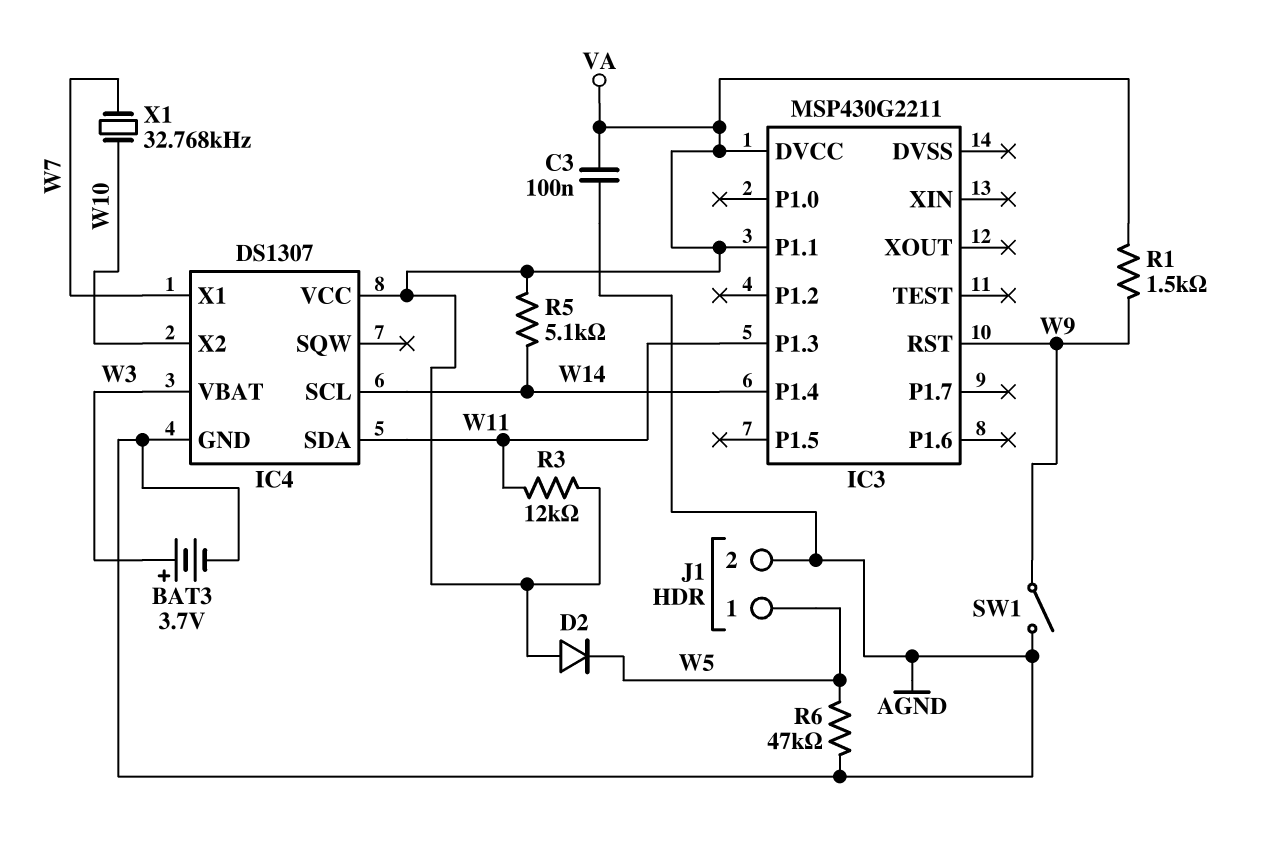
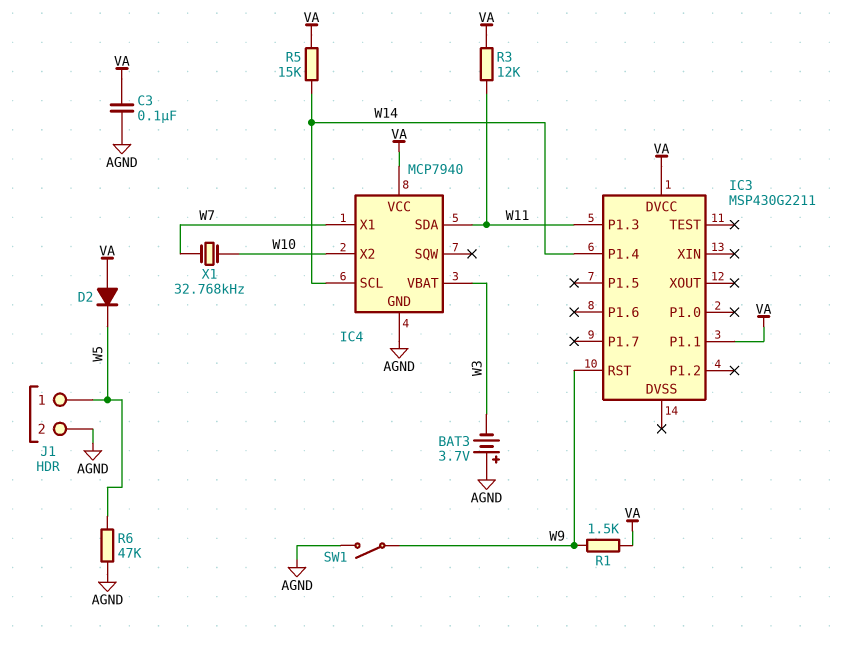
BAT3: 3.7V (plus W3, minus AGND) -> 3.7V (plus AGND, minus W3)
IC4: DS1307 -> MCP7940
R5: 5.1k (VA, W14) -> 15k (VA, W14)

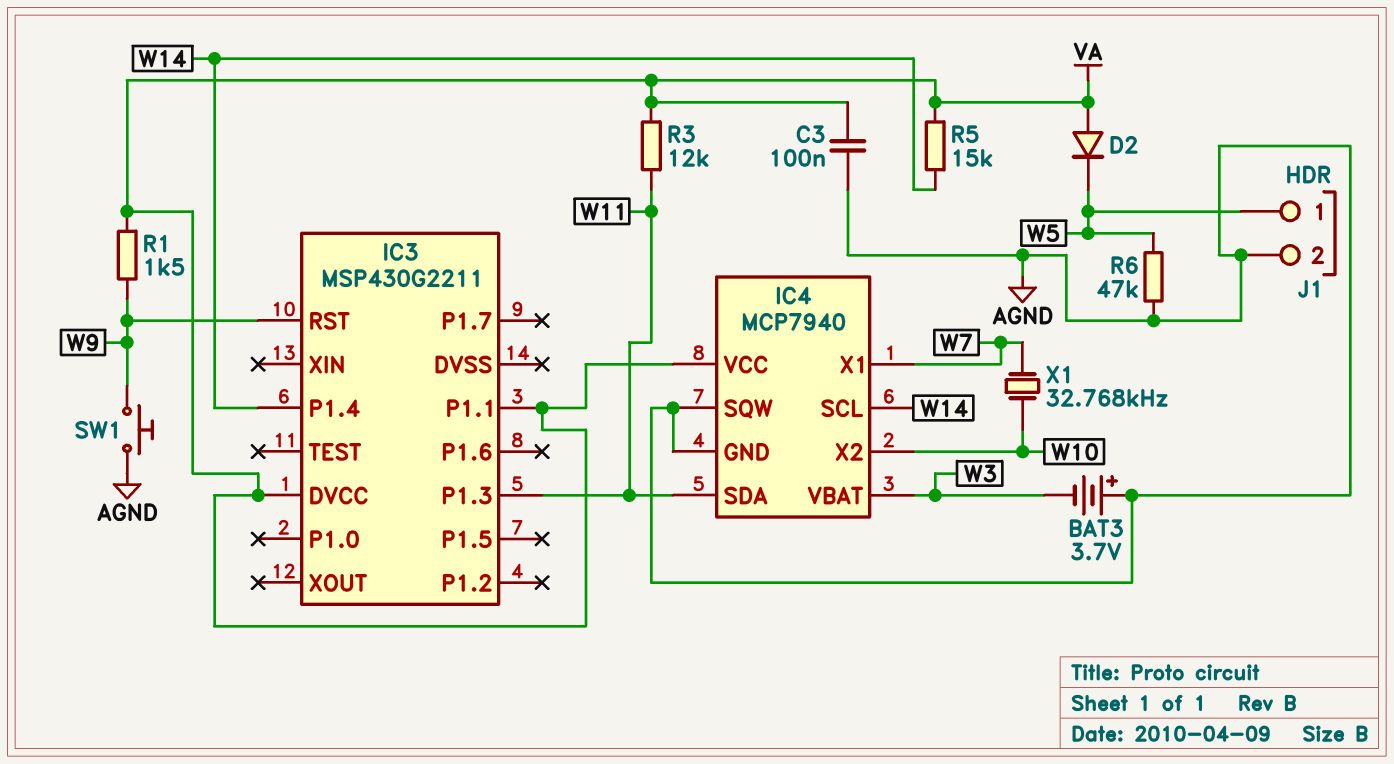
IC4 pin SQW: none -> AGND
SW1: switch (AGND, W9) -> button (AGND, W9)

